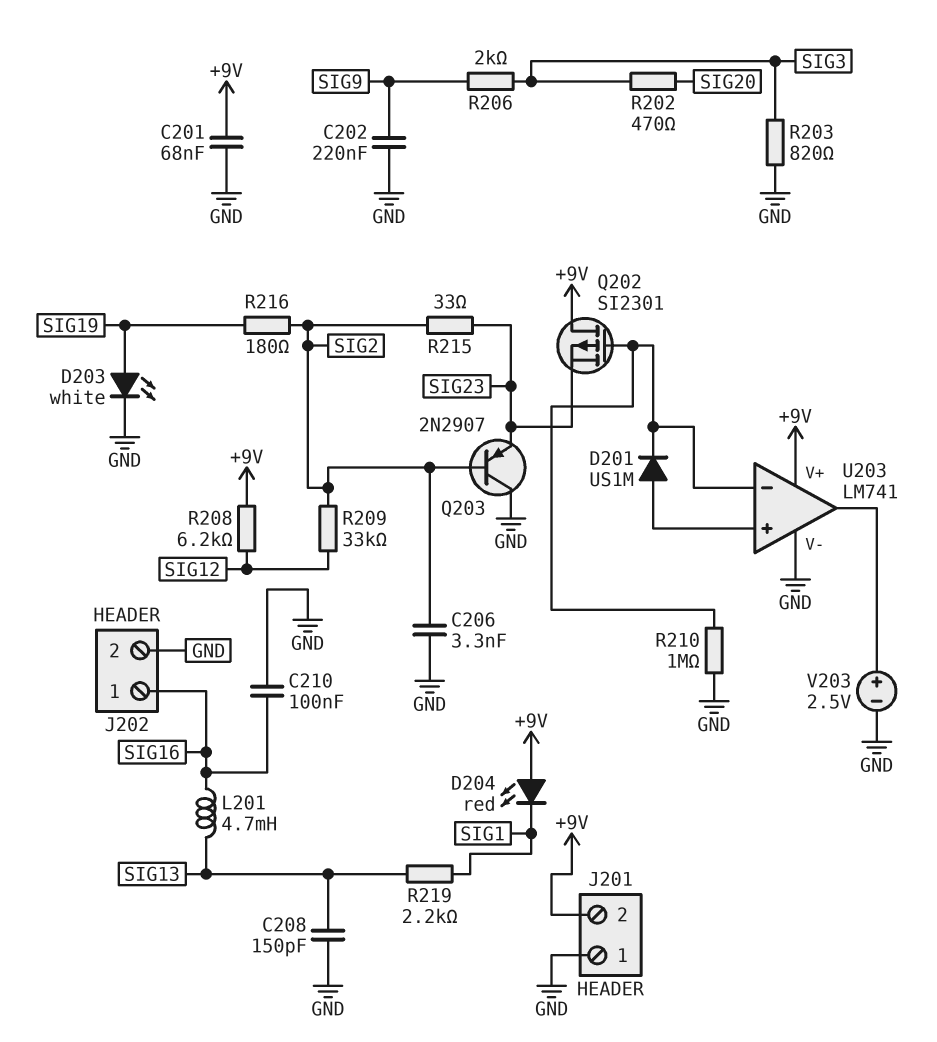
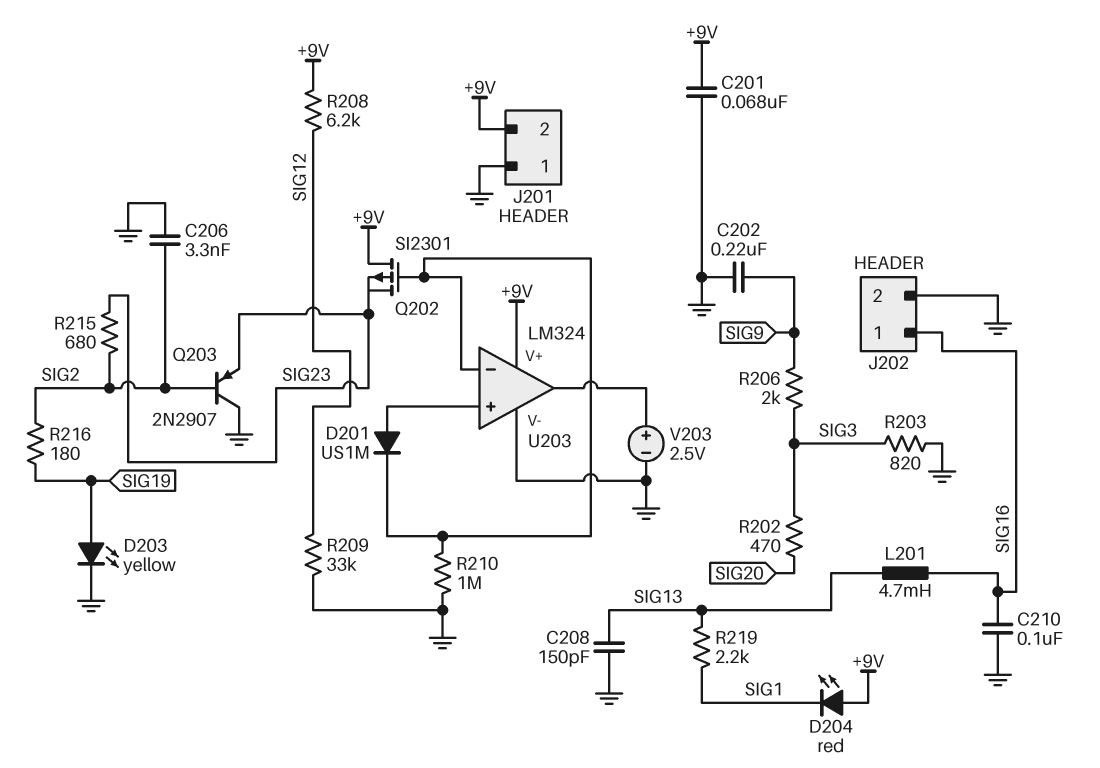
D203: LED white (A SIG19, K GND) -> LED yellow (A SIG19, K GND)
R209: 33k (SIG2, SIG12) -> 33k (GND, SIG12)
R215: 33 (SIG2, SIG23) -> 680 (SIG2, SIG23)
U203: LM741 -> LM324

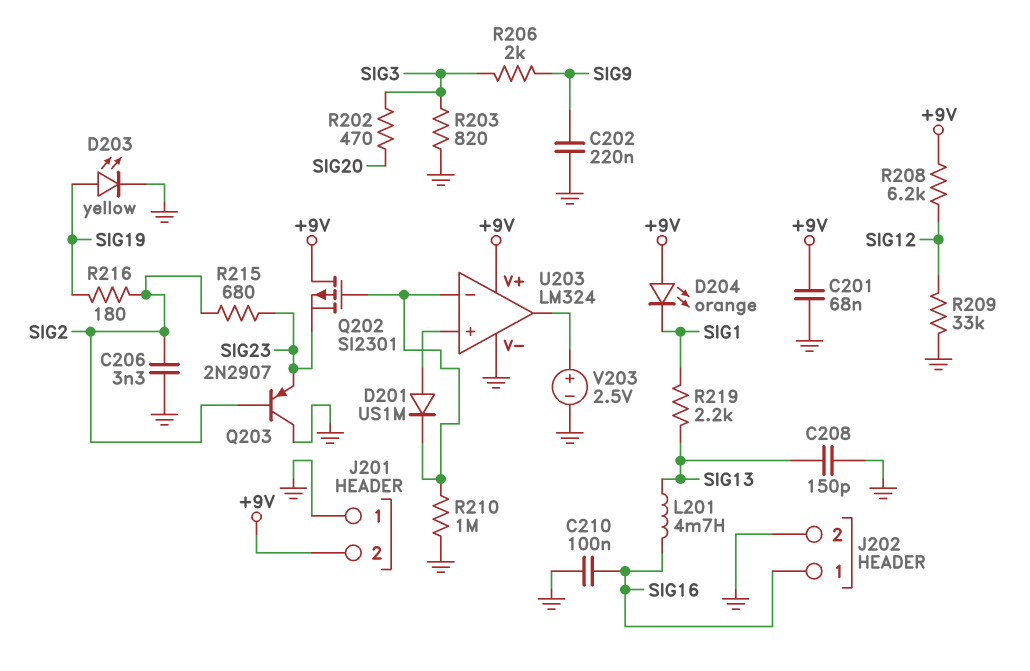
D204: LED red (A +9V, K SIG1) -> LED orange (A +9V, K SIG1)

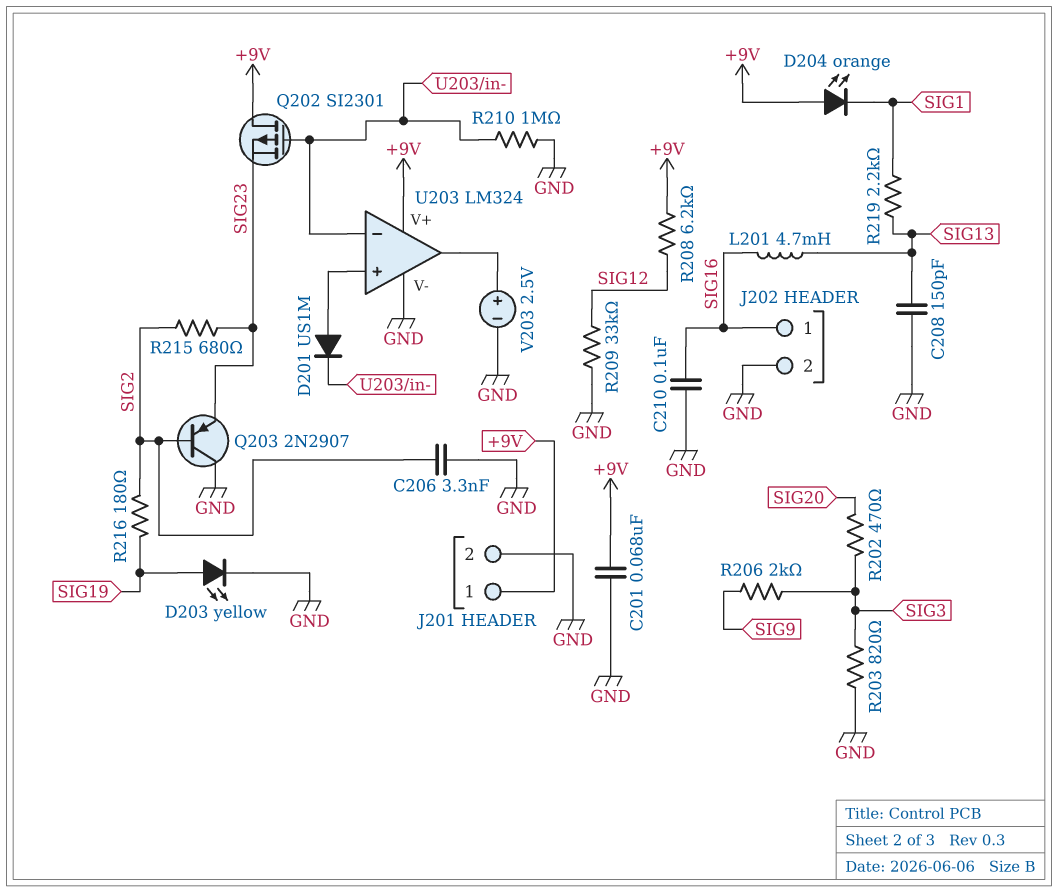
C202: 220nF (GND, SIG9) -> none
J201 pin 1: GND -> +9V
J201 pin 2: +9V -> GND

